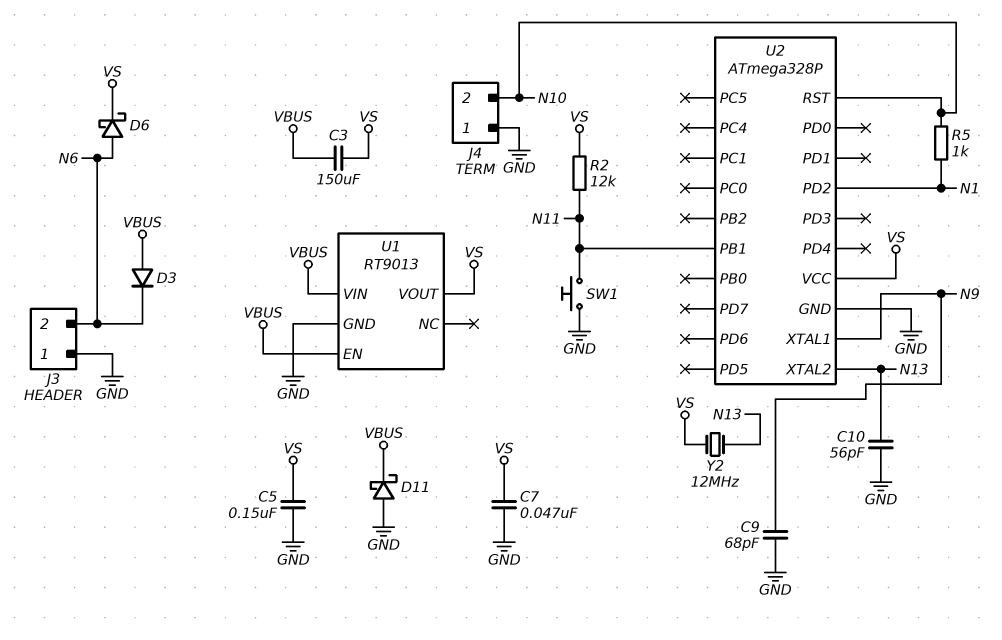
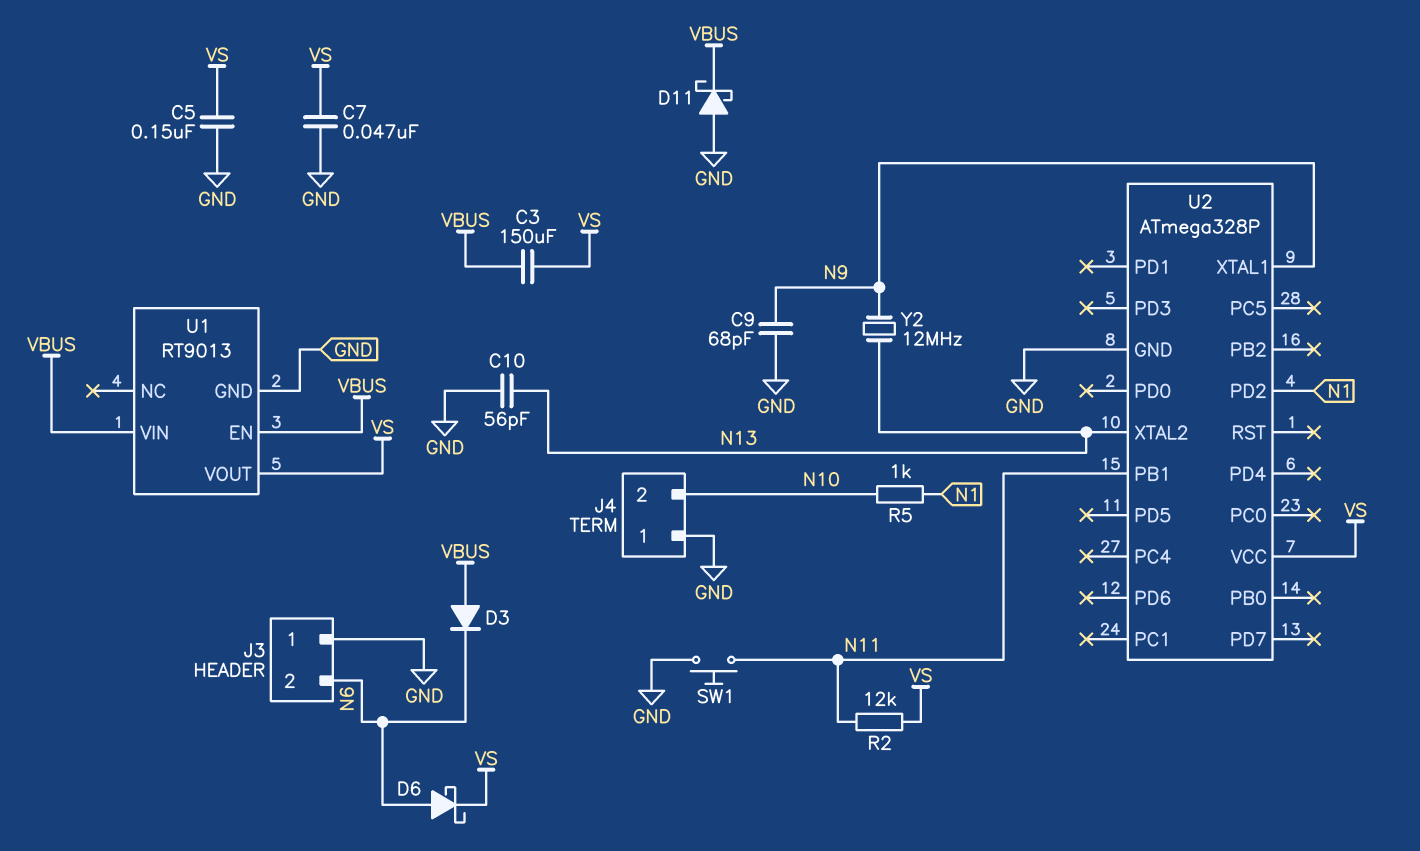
U2 pin RST: N10 -> none
Y2: 12MHz (N13, VS) -> 12MHz (N9, N13)

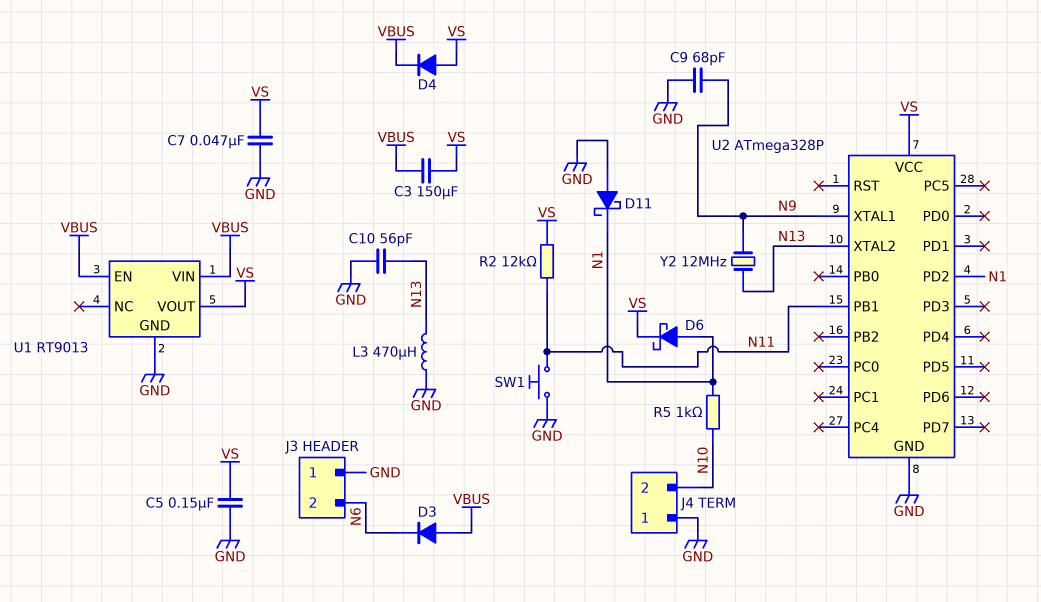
D4: none -> diode (A VS, K VBUS)
D6: schottky (A N6, K VS) -> schottky (A N1, K VS)
D11: schottky (A GND, K VBUS) -> schottky (A GND, K N1)
L3: none -> 470uH (GND, N13)

